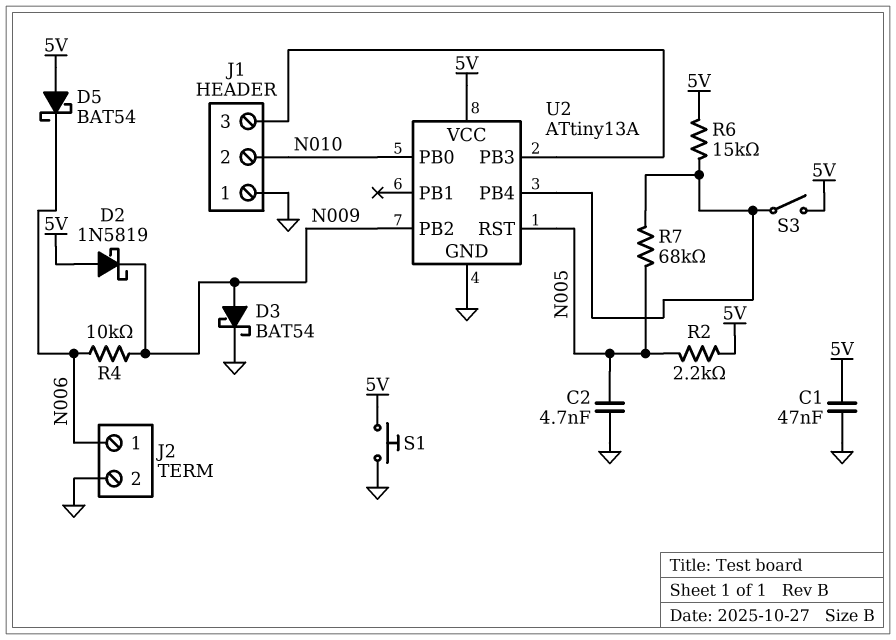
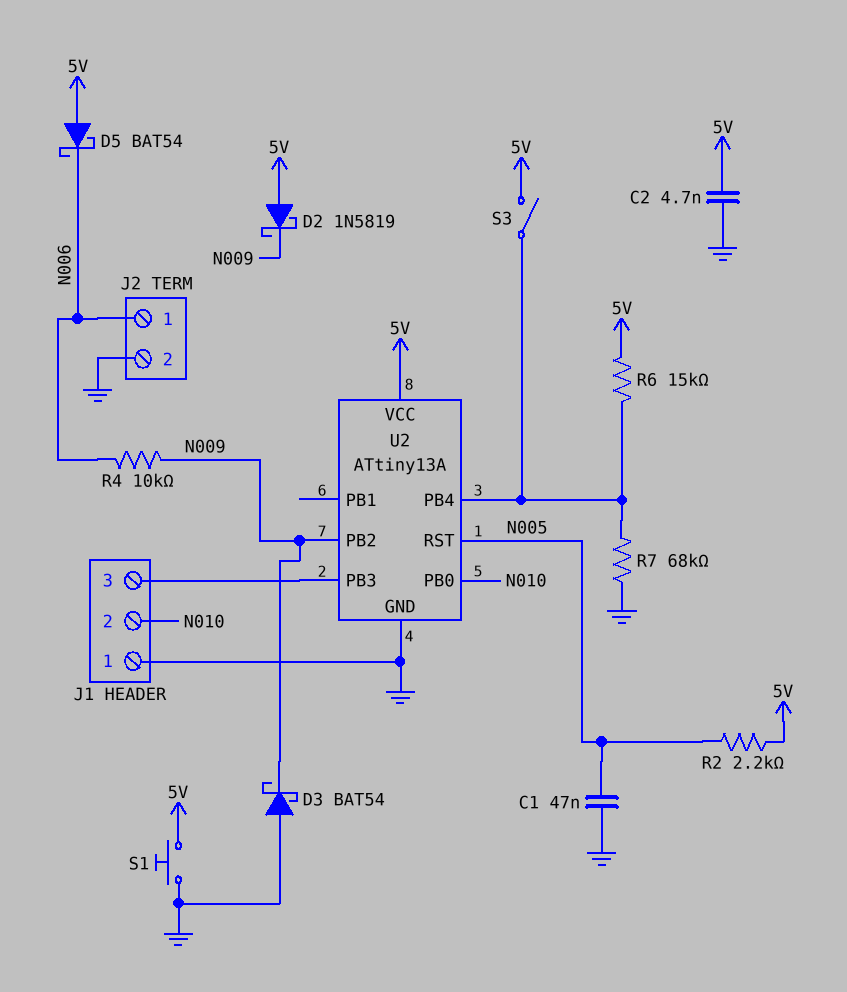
C1: 47nF (5V, GND) -> 47nF (GND, N005)
C2: 4.7nF (GND, N005) -> 4.7nF (5V, GND)
D3: schottky BAT54 (A N009, K GND) -> schottky BAT54 (A GND, K N009)
R7: 68k (N005, U2/PB4) -> 68k (GND, U2/PB4)

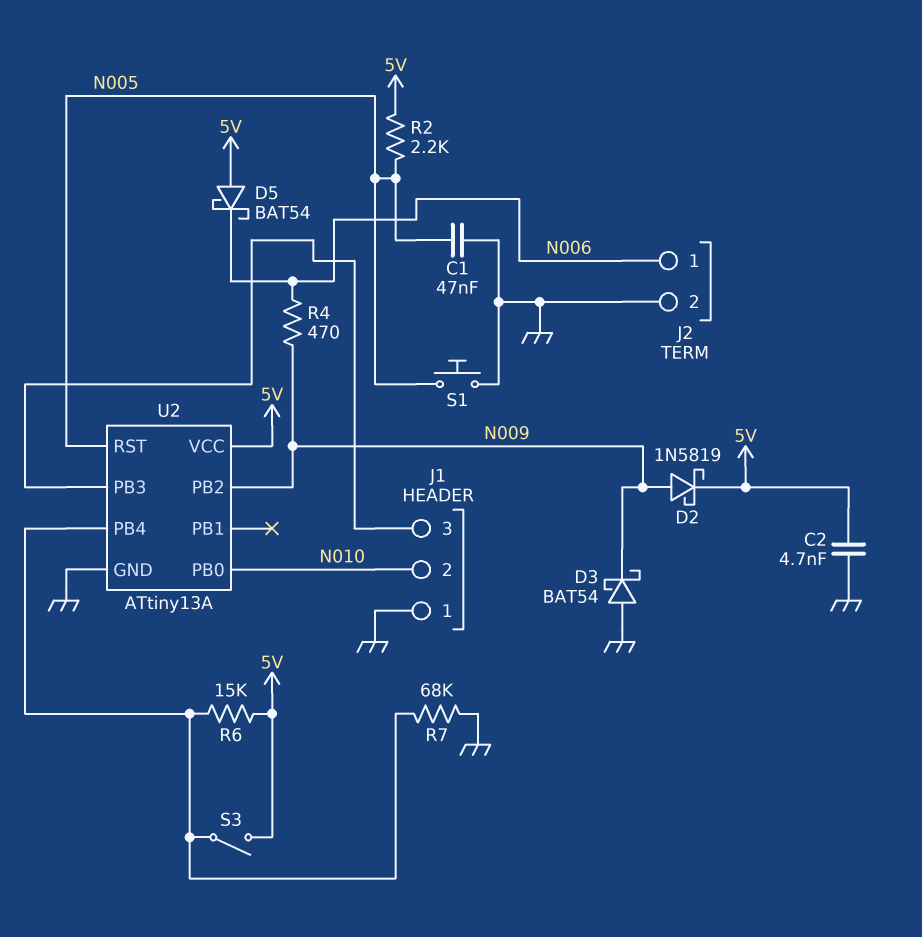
D2: schottky 1N5819 (A 5V, K N009) -> schottky 1N5819 (A N009, K 5V)
R4: 10k (N006, N009) -> 470 (N006, N009)
S1: button (5V, GND) -> button (GND, N005)

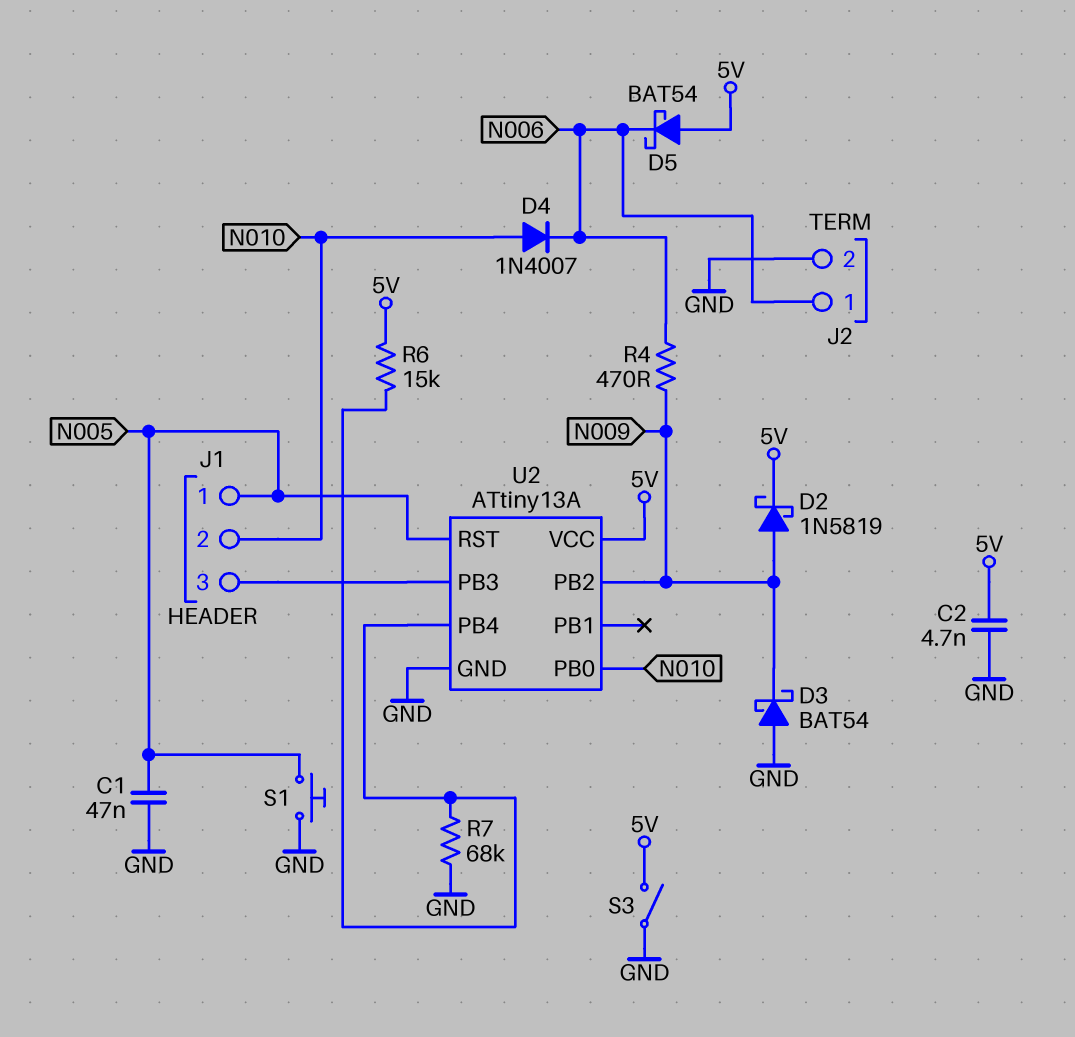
D4: none -> diode 1N4007 (A N010, K N006)
J1 pin 1: GND -> N005
R2: 2.2k (5V, N005) -> none
S3: switch (5V, U2/PB4) -> switch (5V, GND)

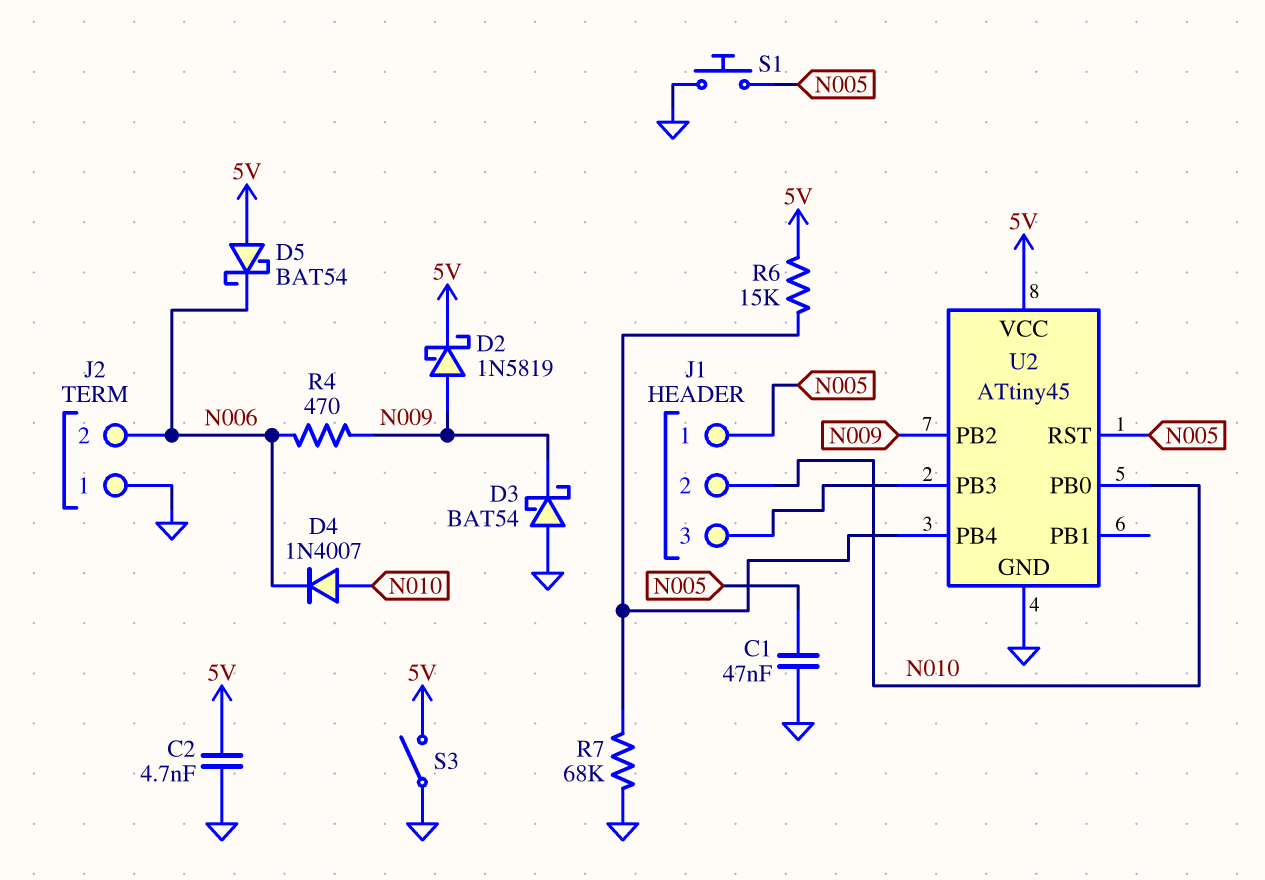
J2 pin 1: N006 -> GND
J2 pin 2: GND -> N006
U2: ATtiny13A -> ATtiny45

